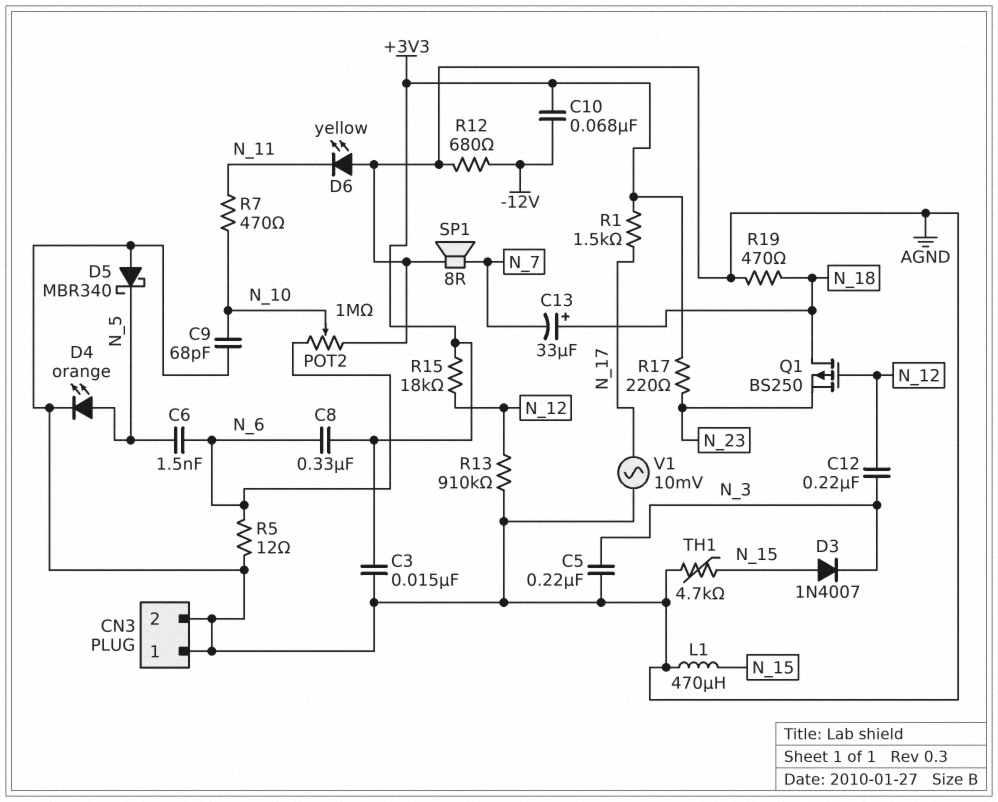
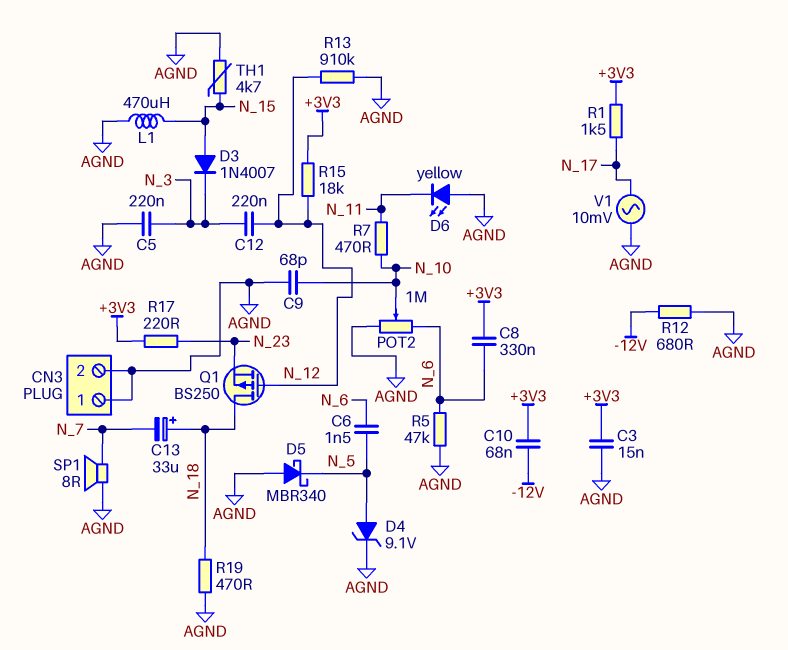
D4: LED orange (A N_5, K AGND) -> zener 9.1V (A N_5, K AGND)
R5: 12 (AGND, N_6) -> 47k (AGND, N_6)

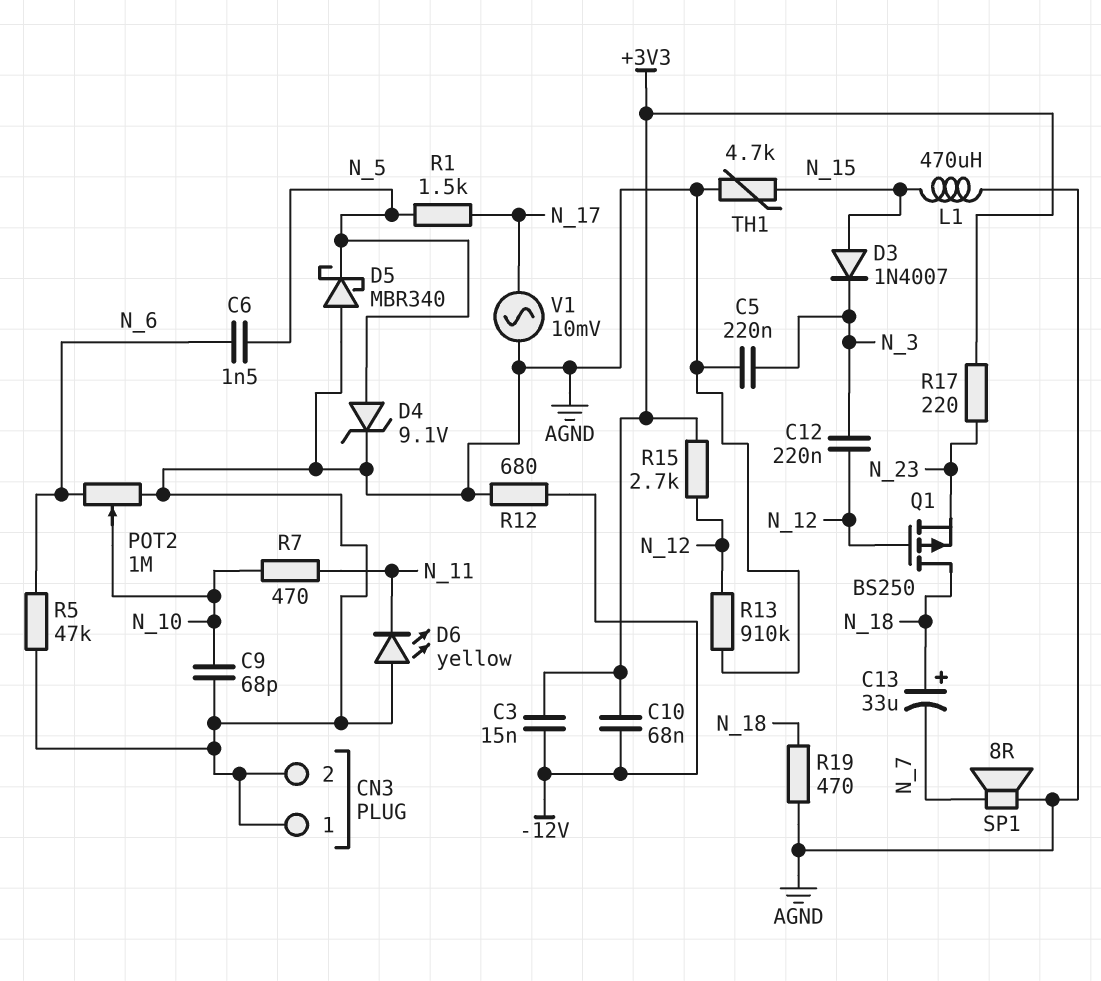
C3: 15nF (+3V3, AGND) -> 15nF (+3V3, -12V)
C8: 330nF (+3V3, N_6) -> none
R1: 1.5k (+3V3, N_17) -> 1.5k (N_5, N_17)
R15: 18k (+3V3, N_12) -> 2.7k (+3V3, N_12)

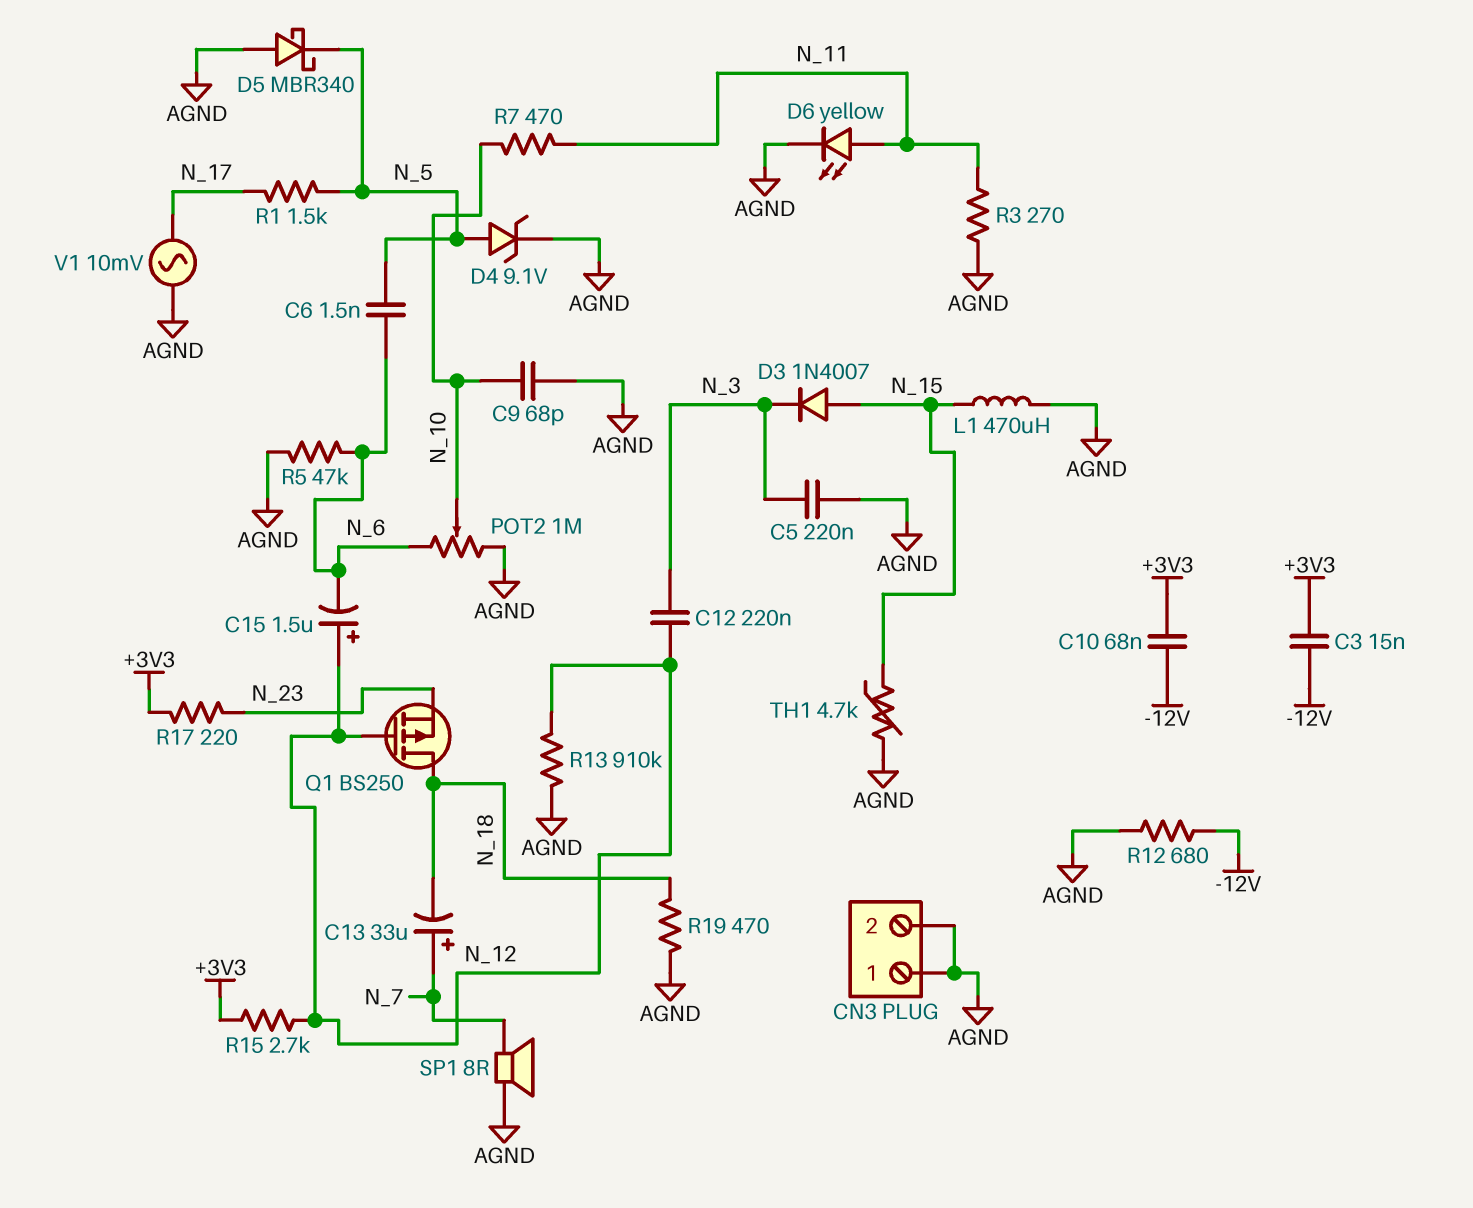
C13: 33uF (plus N_18, minus N_7) -> 33uF (plus N_7, minus N_18)
C15: none -> 1.5uF (plus N_12, minus N_6)
D6: LED yellow (A AGND, K N_11) -> LED yellow (A N_11, K AGND)
R3: none -> 270 (AGND, N_11)

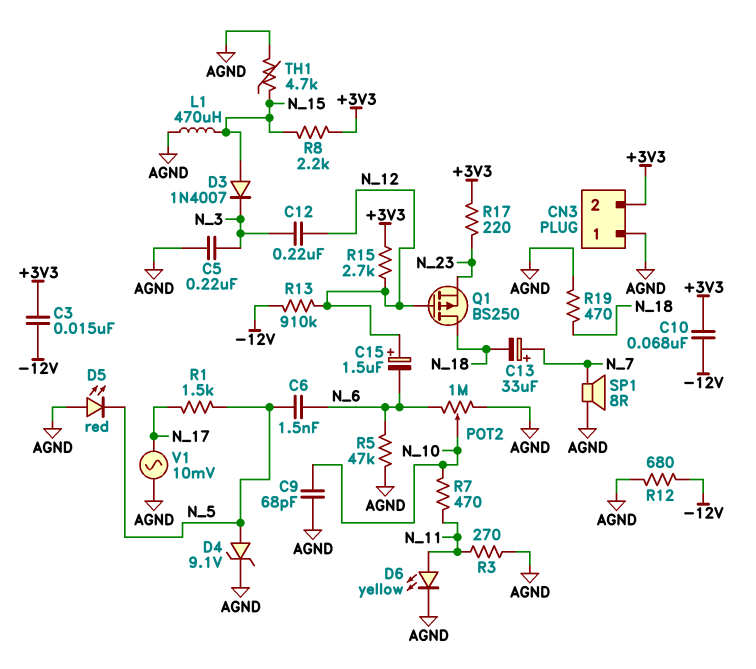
CN3 pin 2: AGND -> +3V3
D5: schottky MBR340 (A AGND, K N_5) -> LED red (A AGND, K N_5)
R8: none -> 2.2k (+3V3, N_15)
R13: 910k (AGND, N_12) -> 910k (-12V, N_12)

